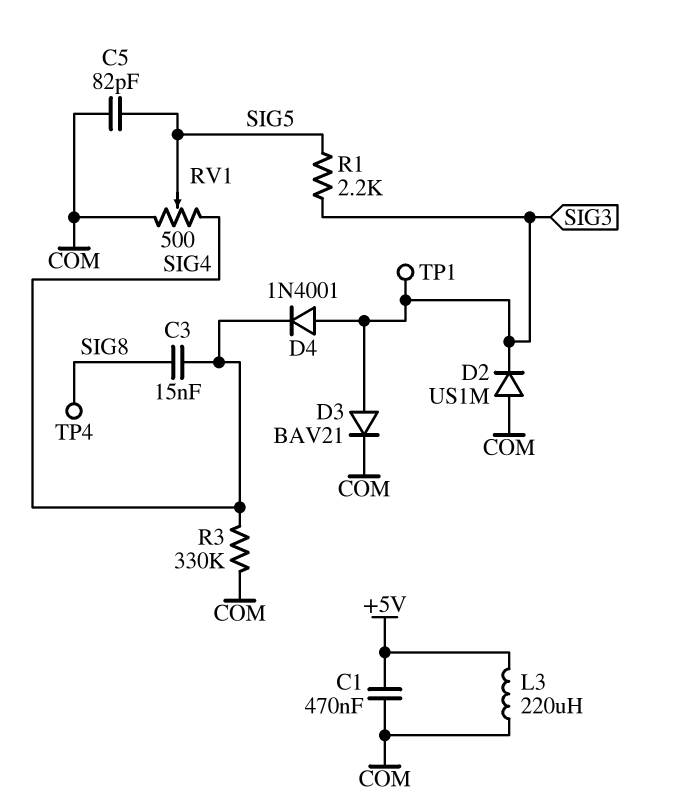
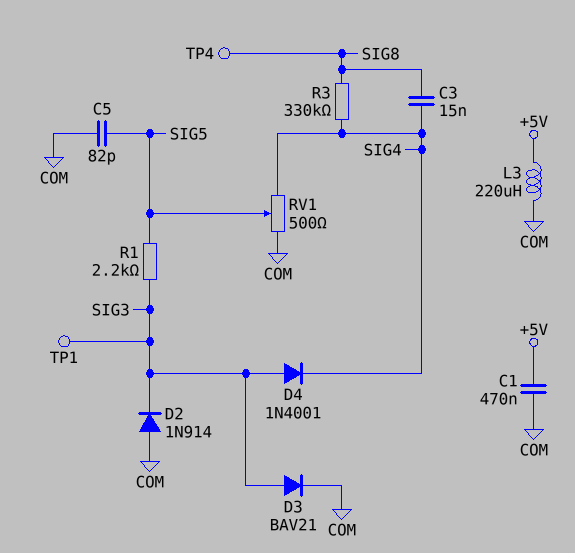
D2: diode US1M (A COM, K SIG3) -> diode 1N914 (A COM, K SIG3)
R3: 330k (COM, SIG4) -> 330k (SIG4, SIG8)

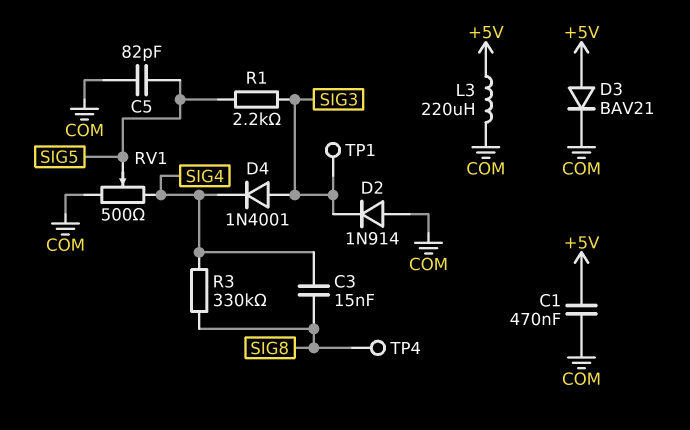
D3: diode BAV21 (A SIG3, K COM) -> diode BAV21 (A +5V, K COM)

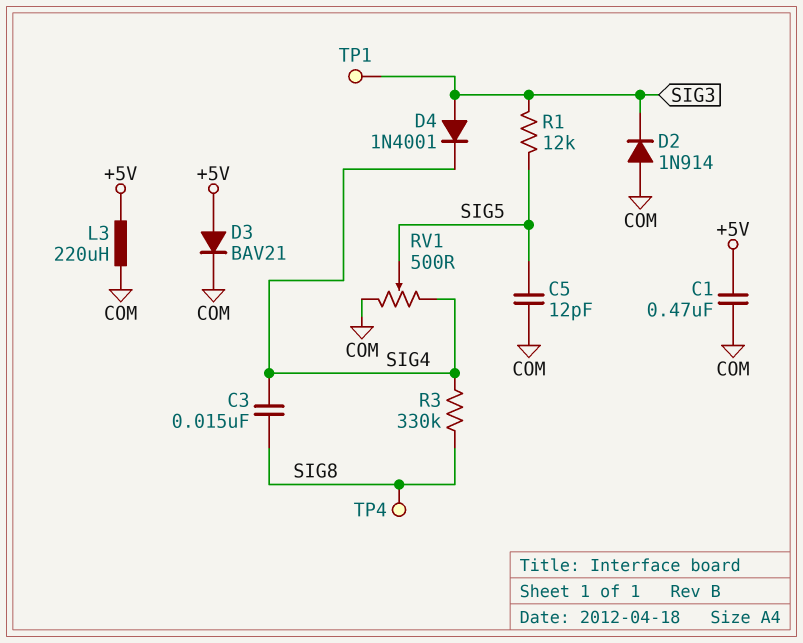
C5: 82pF (COM, SIG5) -> 12pF (COM, SIG5)
R1: 2.2k (SIG3, SIG5) -> 12k (SIG3, SIG5)

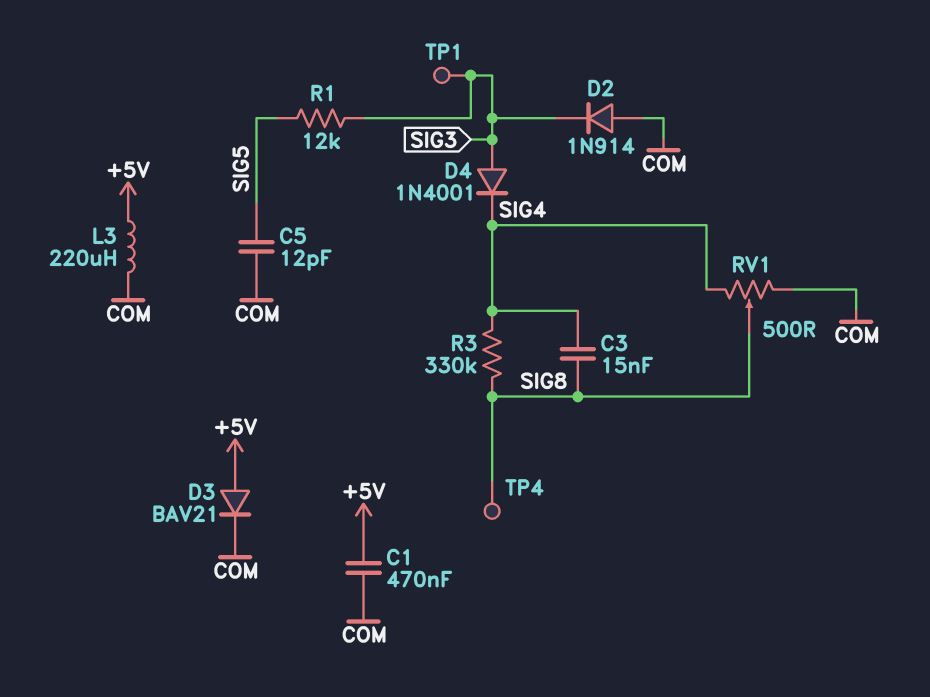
RV1: 500 (COM, SIG4, wiper SIG5) -> 500 (COM, SIG4, wiper SIG8)

